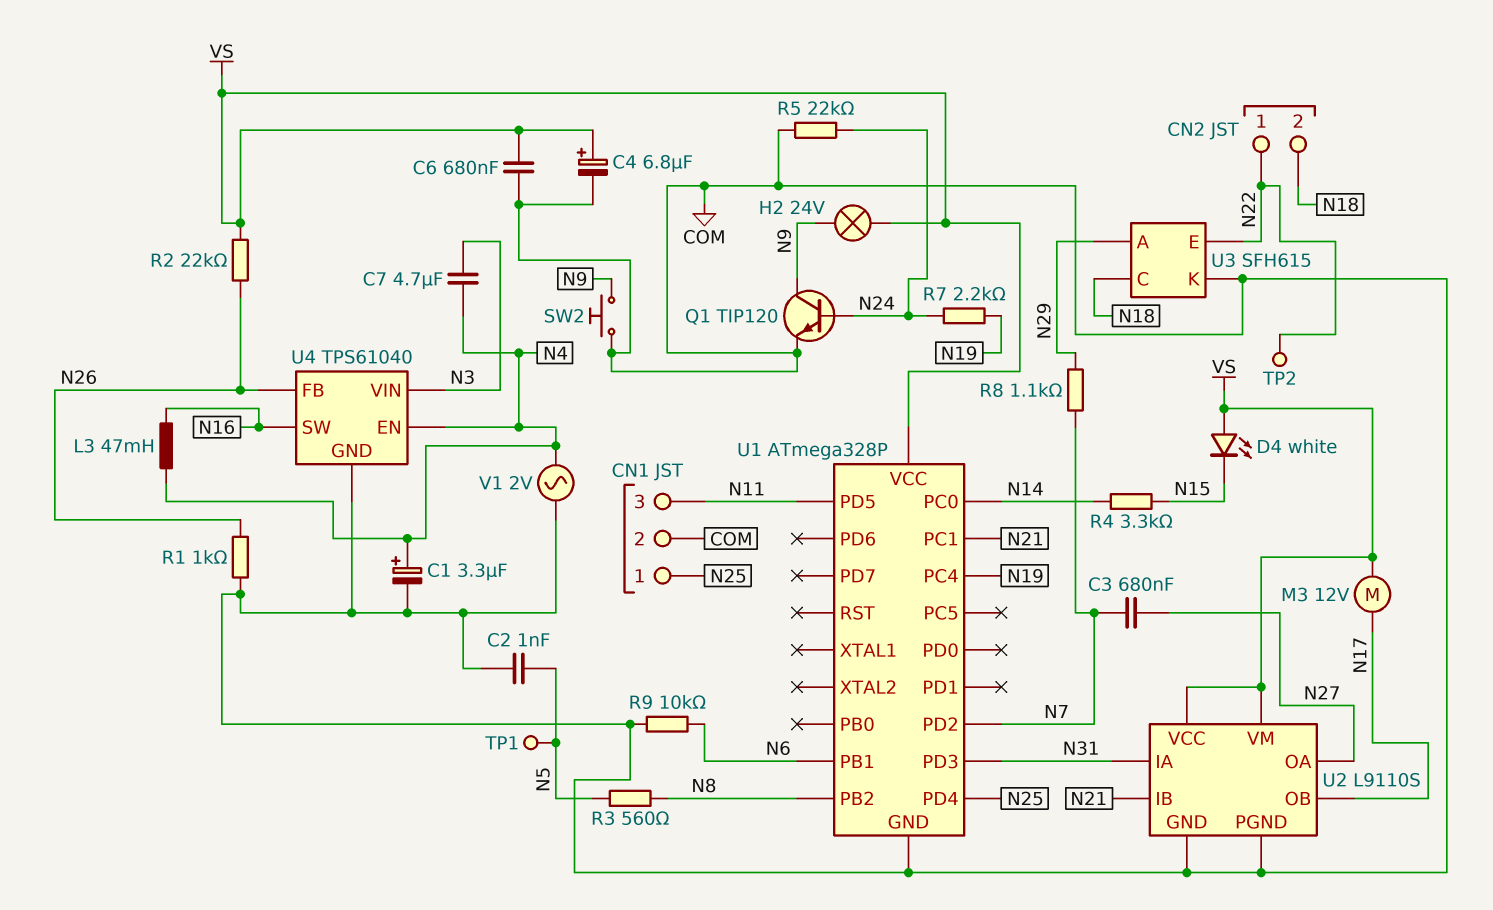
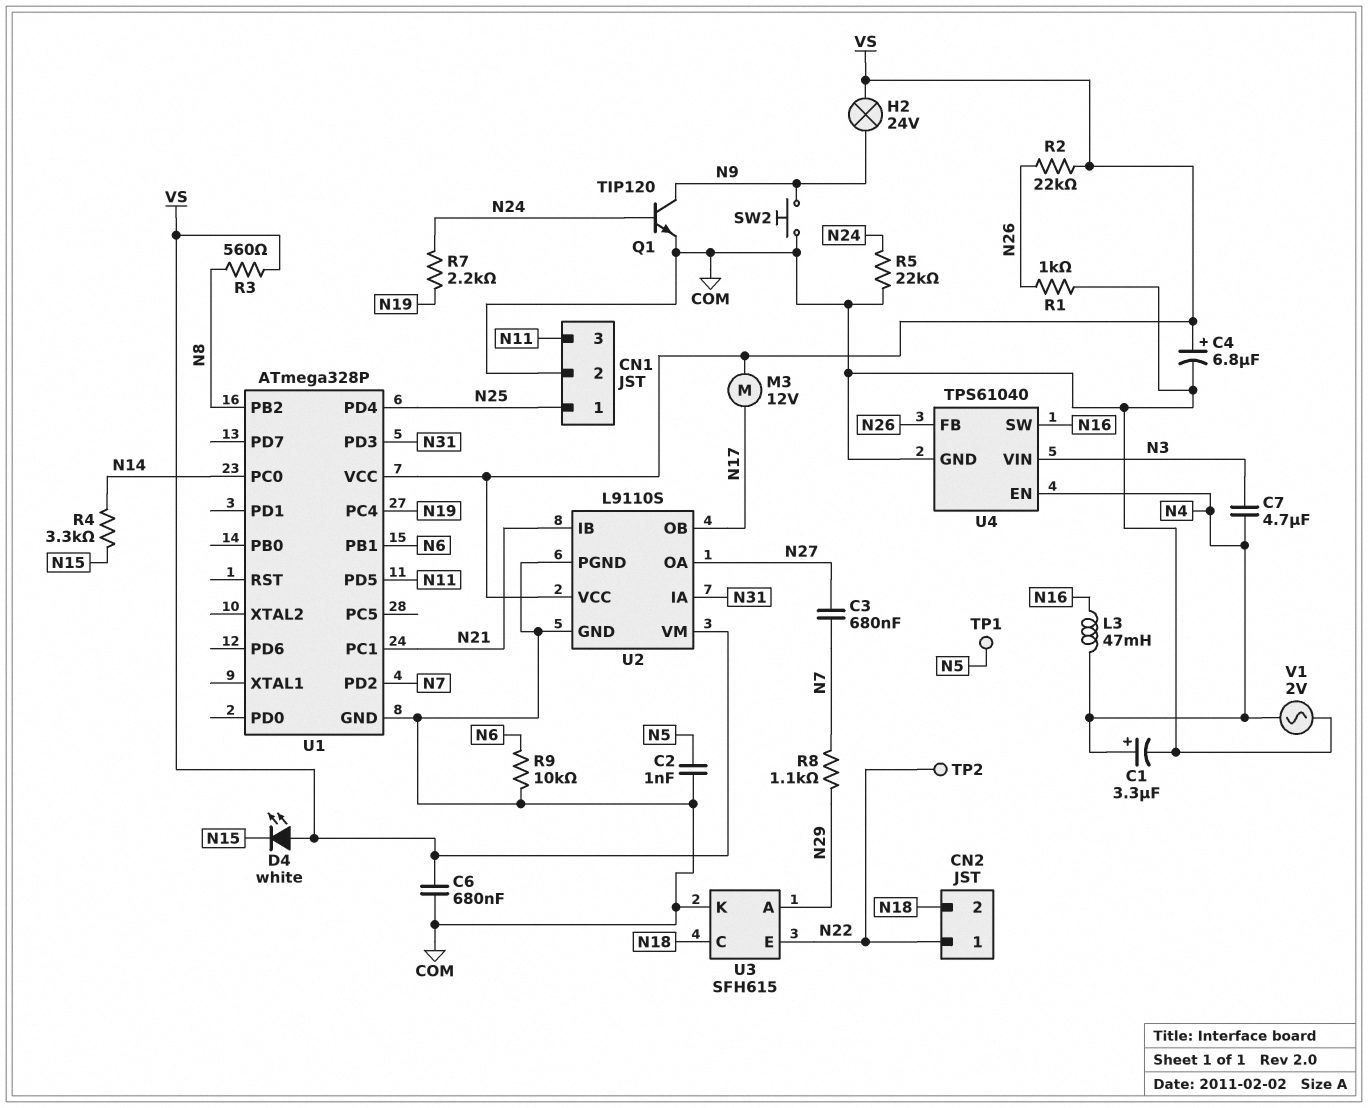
R3: 560 (N5, N8) -> 560 (N8, VS)

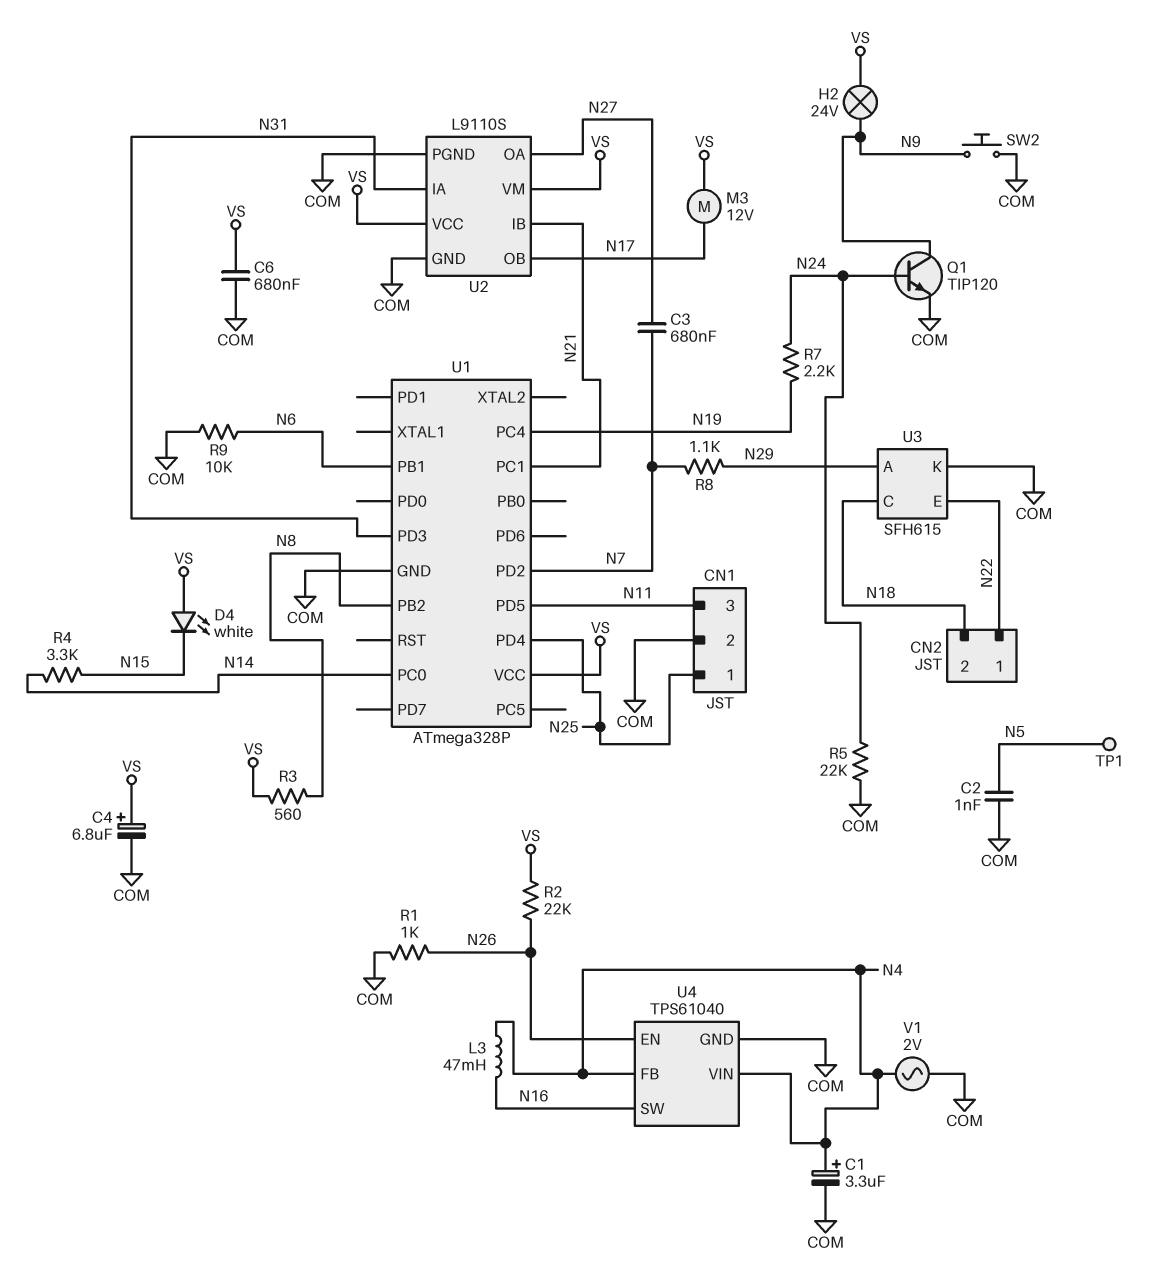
C7: 4.7uF (N3, N4) -> none
TP2: test point (N22) -> none
U4 pin EN: N4 -> N26
U4 pin FB: N26 -> N4
U4 pin VIN: N3 -> N4

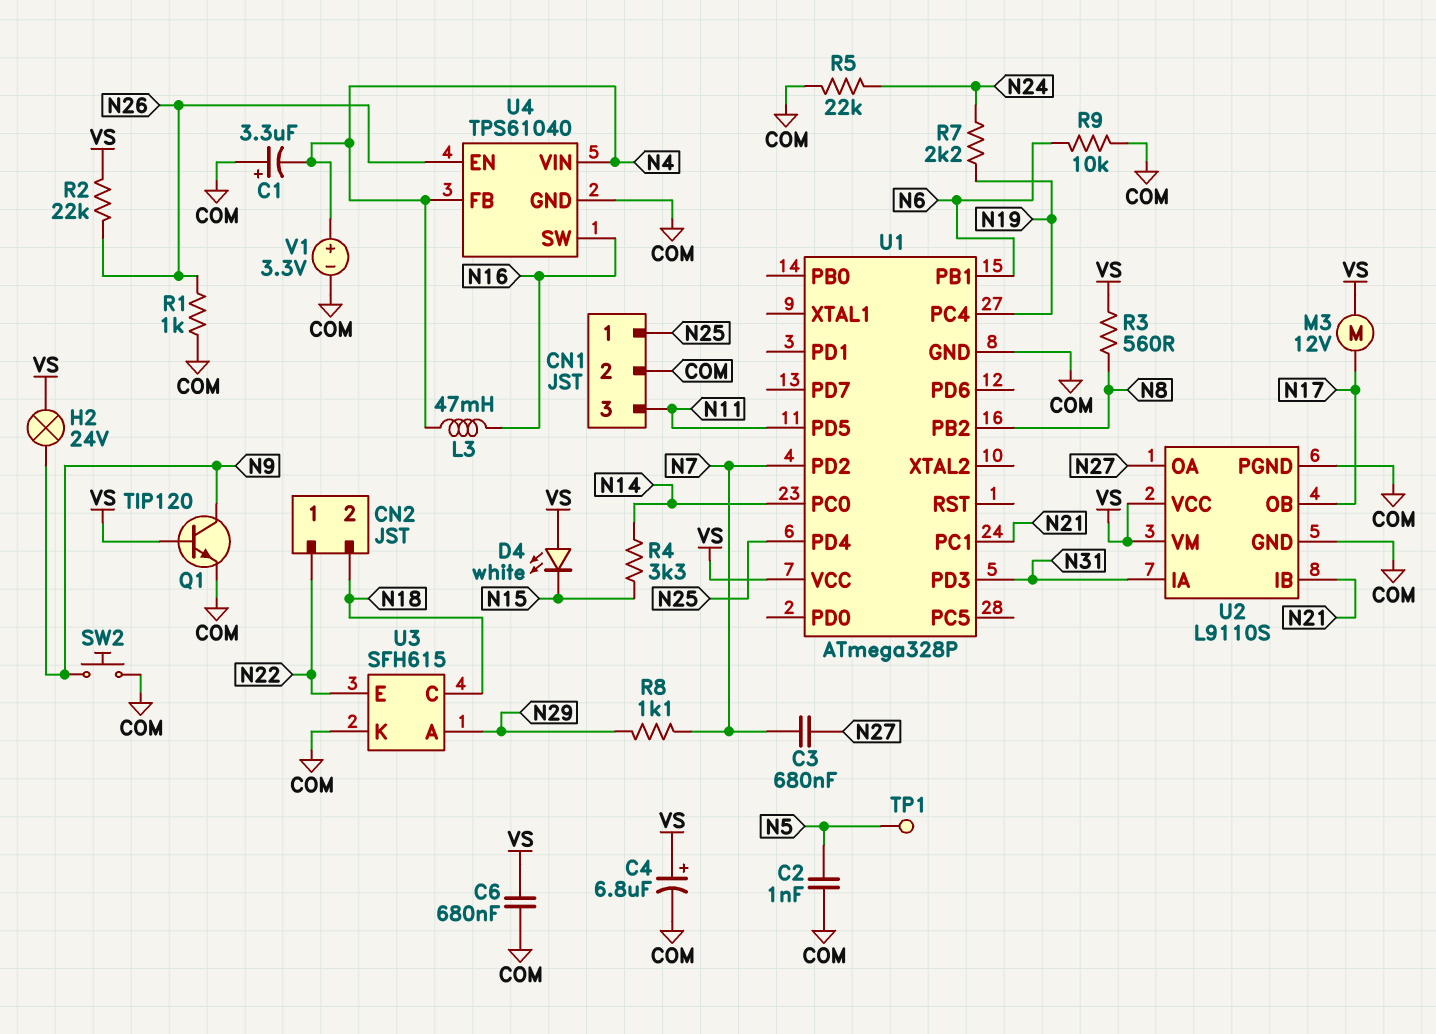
C1: 3.3uF (plus N4, minus COM) -> 3.3uF (plus COM, minus N4)
Q1: NPN TIP120 (B N24, C N9, E COM) -> NPN TIP120 (B VS, C N9, E COM)
V1: AC 2V (COM, N4) -> 3.3V (plus N4, minus COM)

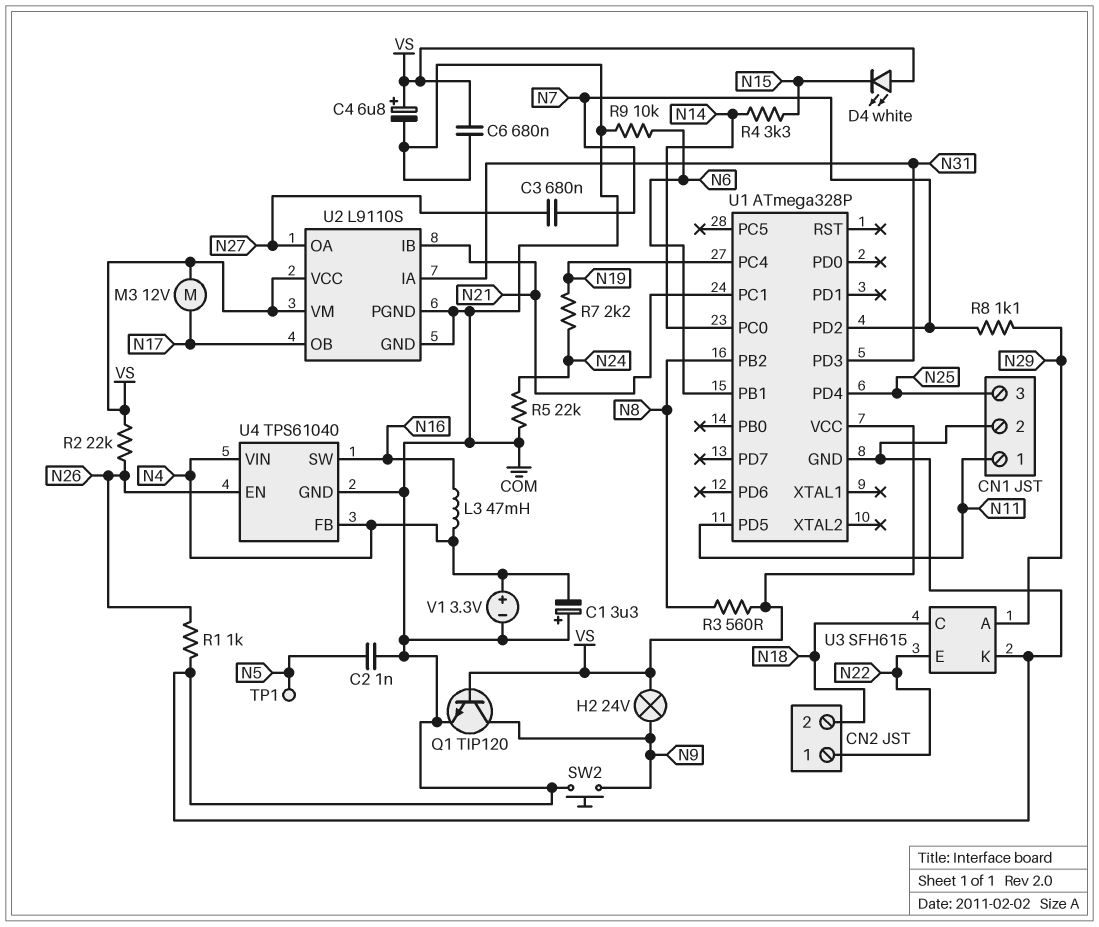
CN1 pin 1: N25 -> N11
CN1 pin 3: N11 -> N25

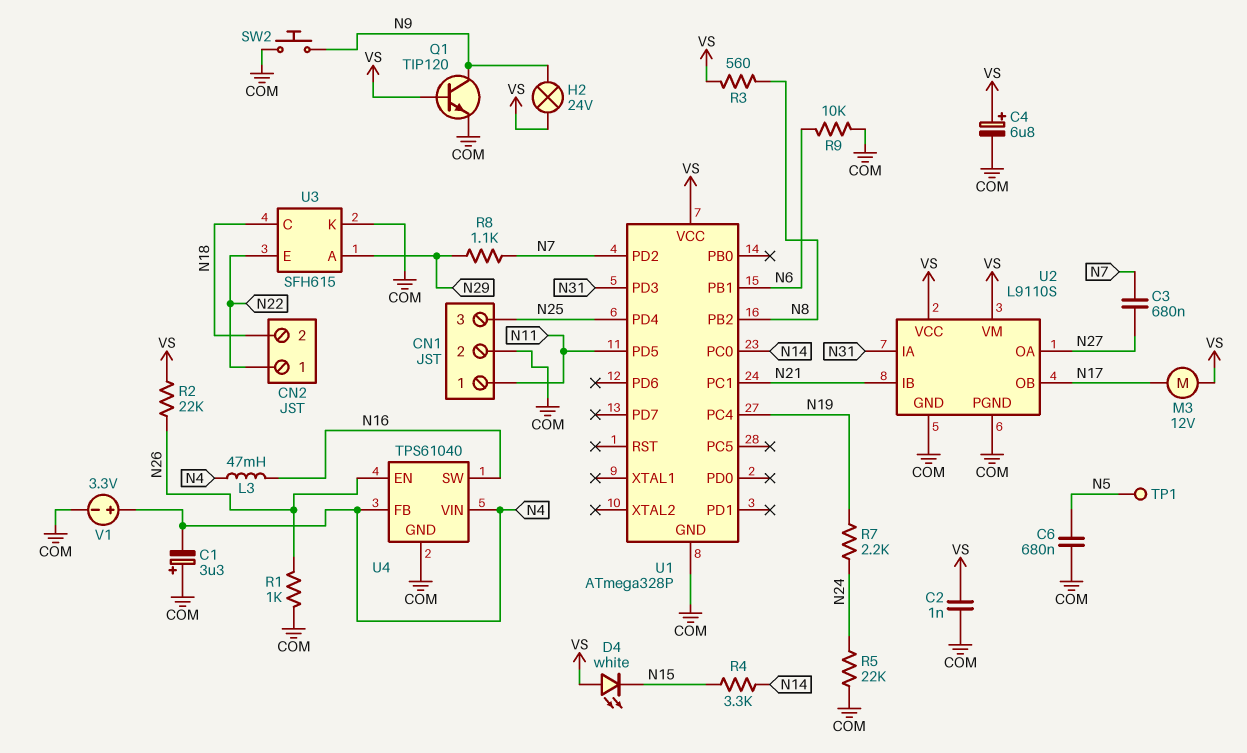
C2: 1nF (COM, N5) -> 1nF (COM, VS)
C6: 680nF (COM, VS) -> 680nF (COM, N5)

